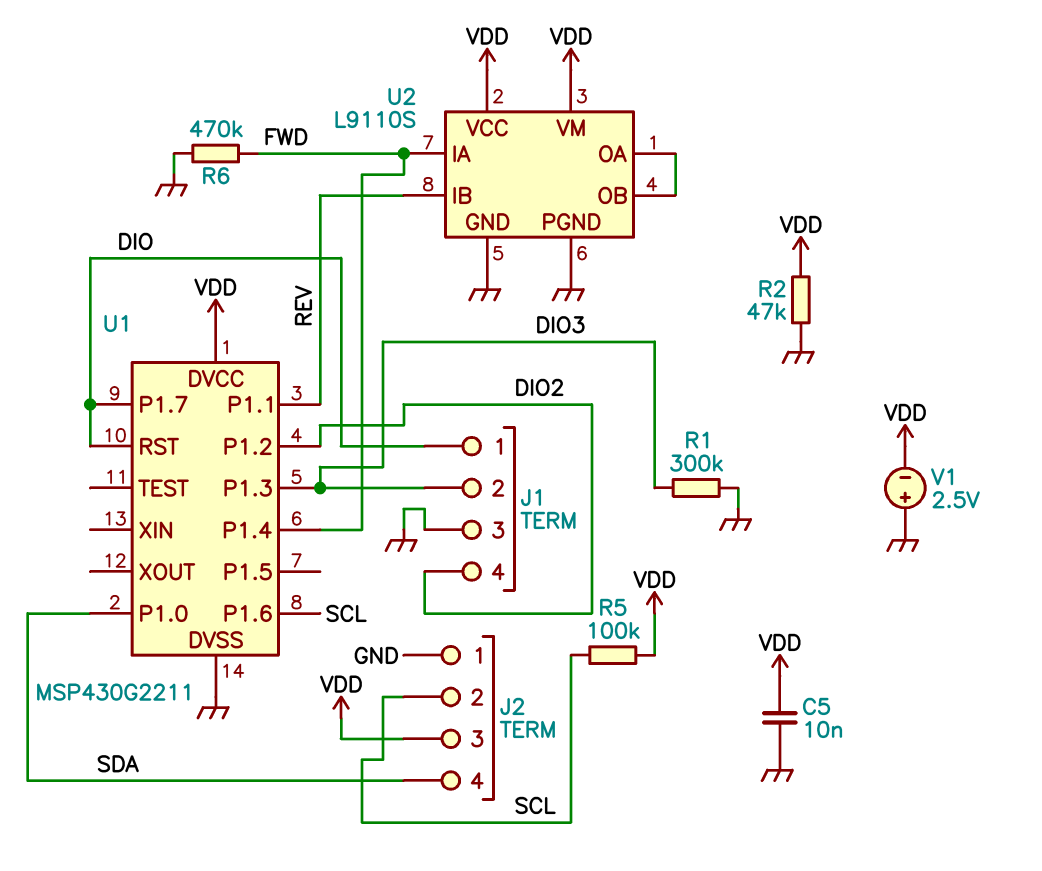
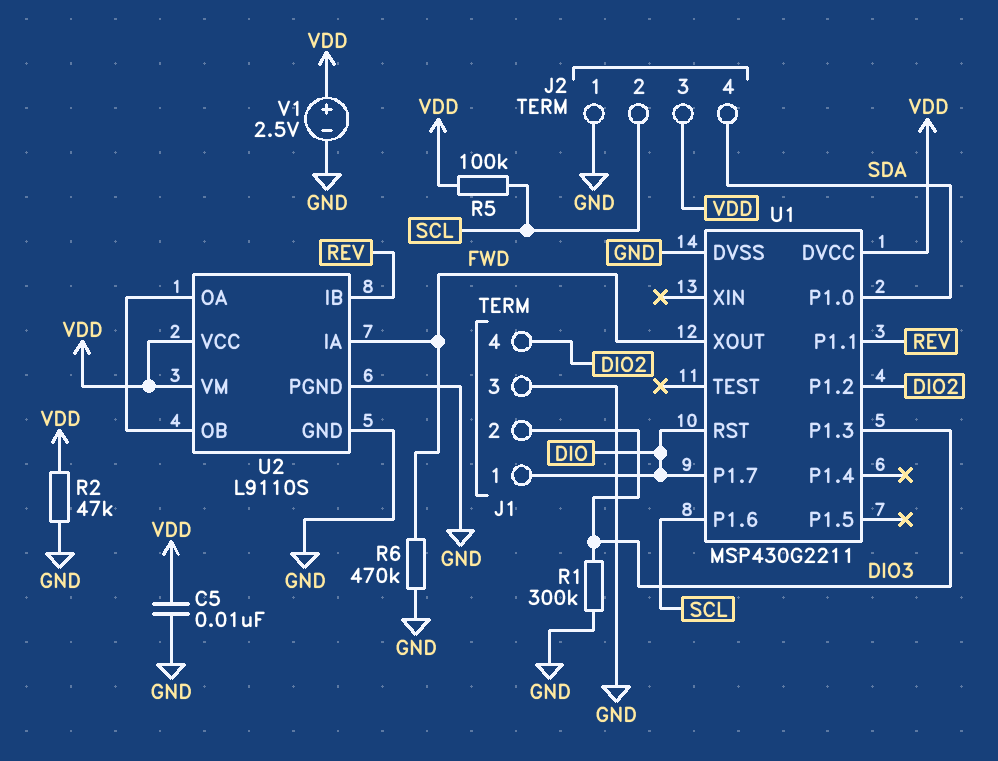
U1 pin P1.4: FWD -> none
U1 pin XOUT: none -> FWD
V1: 2.5V (plus GND, minus VDD) -> 2.5V (plus VDD, minus GND)

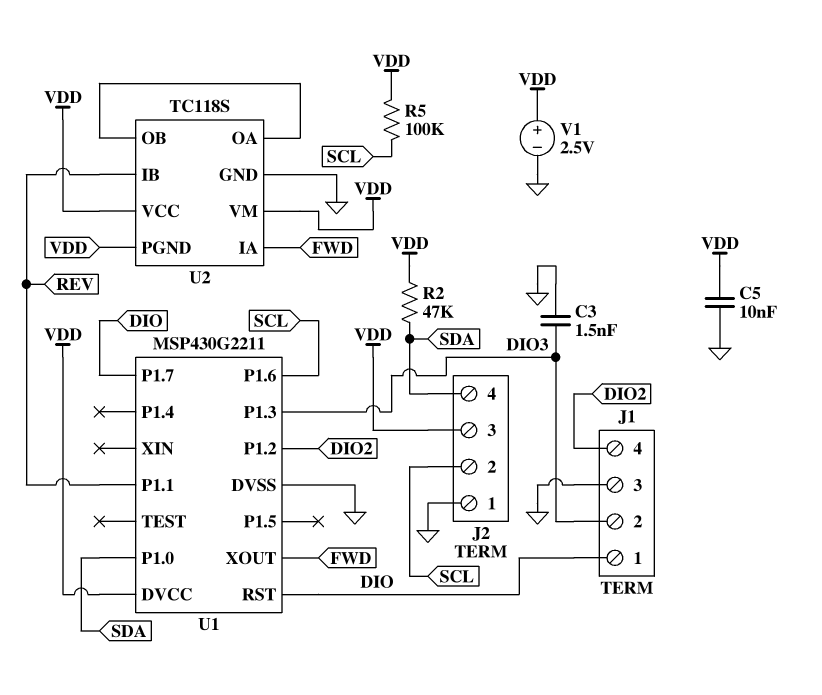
C3: none -> 1.5nF (DIO3, GND)
R1: 300k (DIO3, GND) -> none
R2: 47k (GND, VDD) -> 47k (SDA, VDD)
R6: 470k (FWD, GND) -> none
U2: L9110S -> TC118S
U2 pin PGND: GND -> VDD

